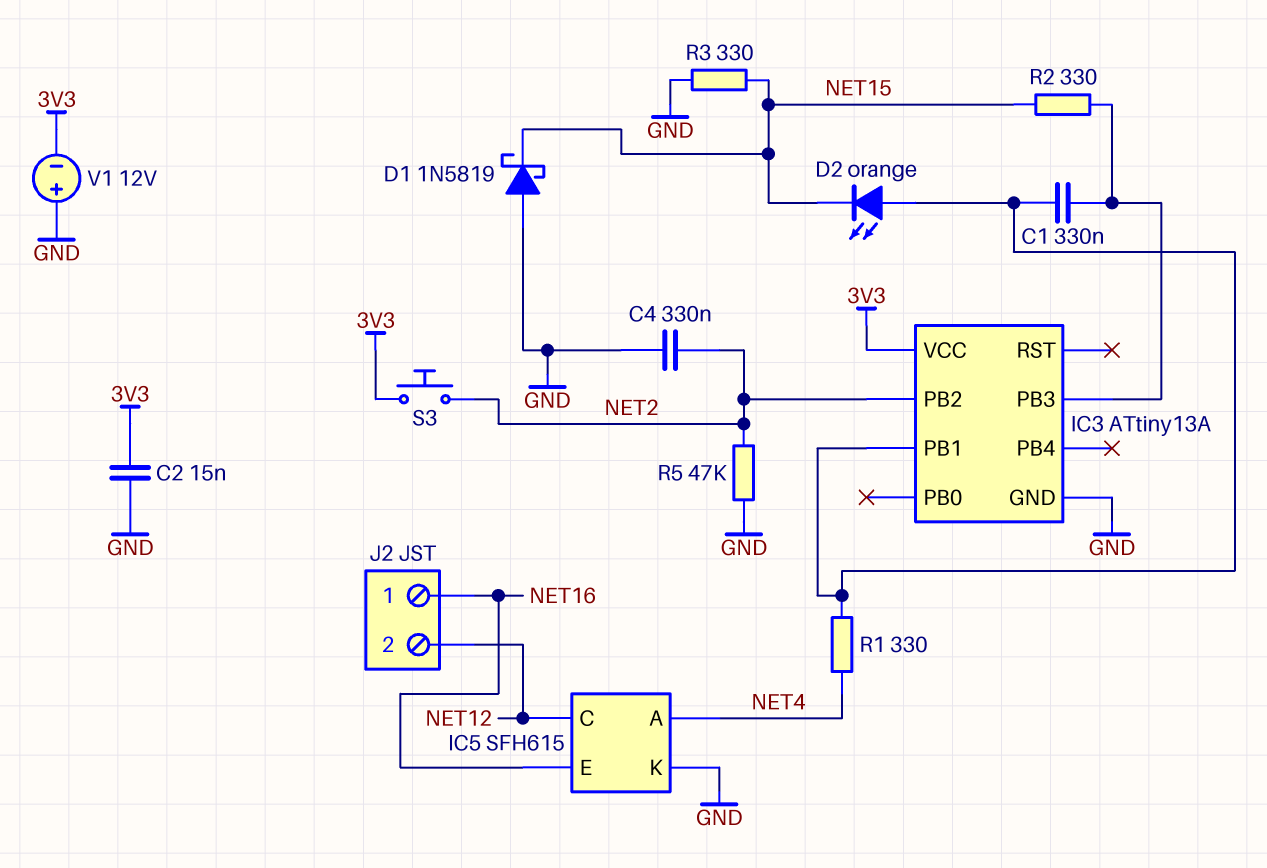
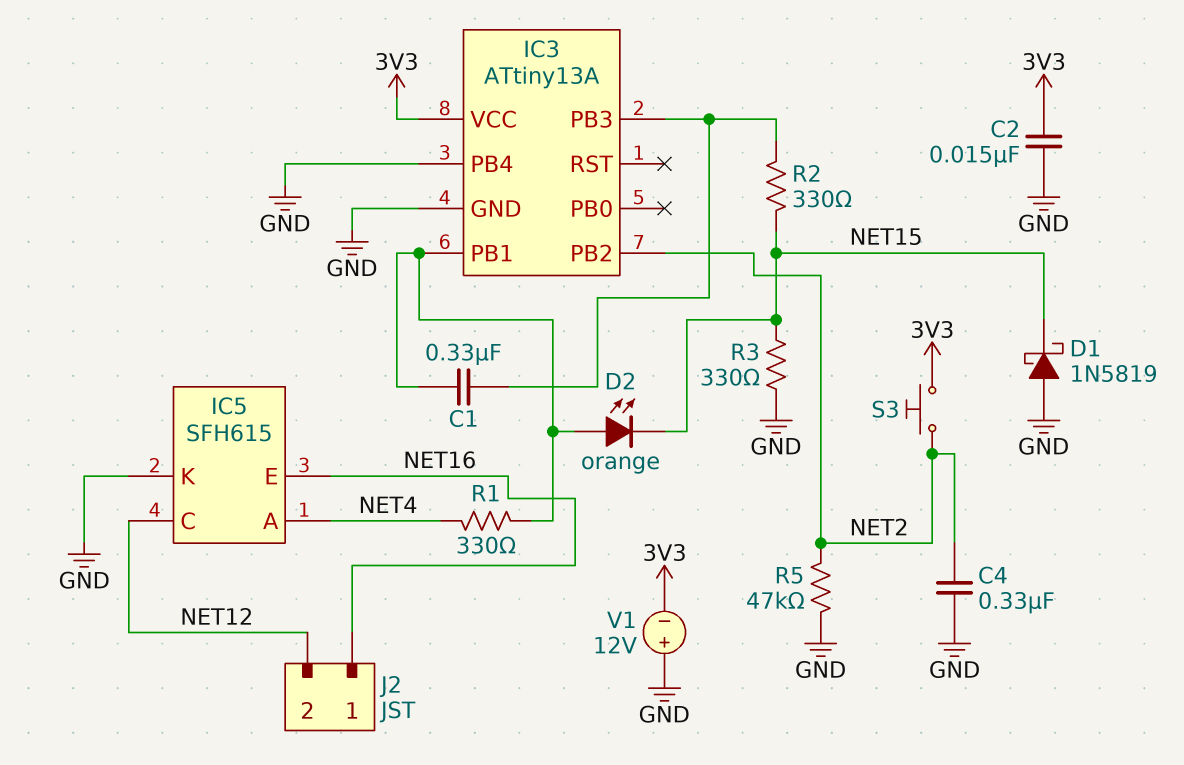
IC3 pin PB4: none -> GND

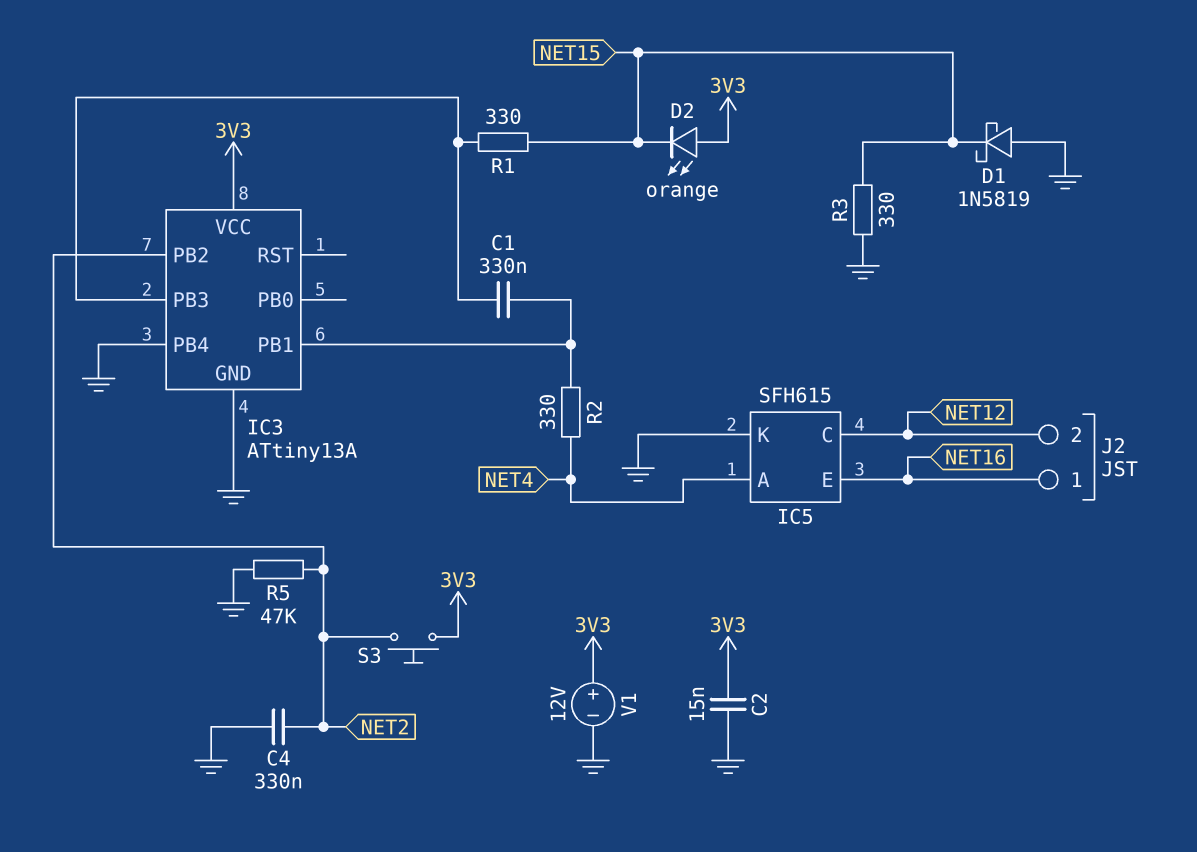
D2: LED orange (A IC3/PB1, K NET15) -> LED orange (A 3V3, K NET15)
R1: 330 (IC3/PB1, NET4) -> 330 (IC3/PB3, NET15)
R2: 330 (IC3/PB3, NET15) -> 330 (IC3/PB1, NET4)
V1: 12V (plus GND, minus 3V3) -> 12V (plus 3V3, minus GND)

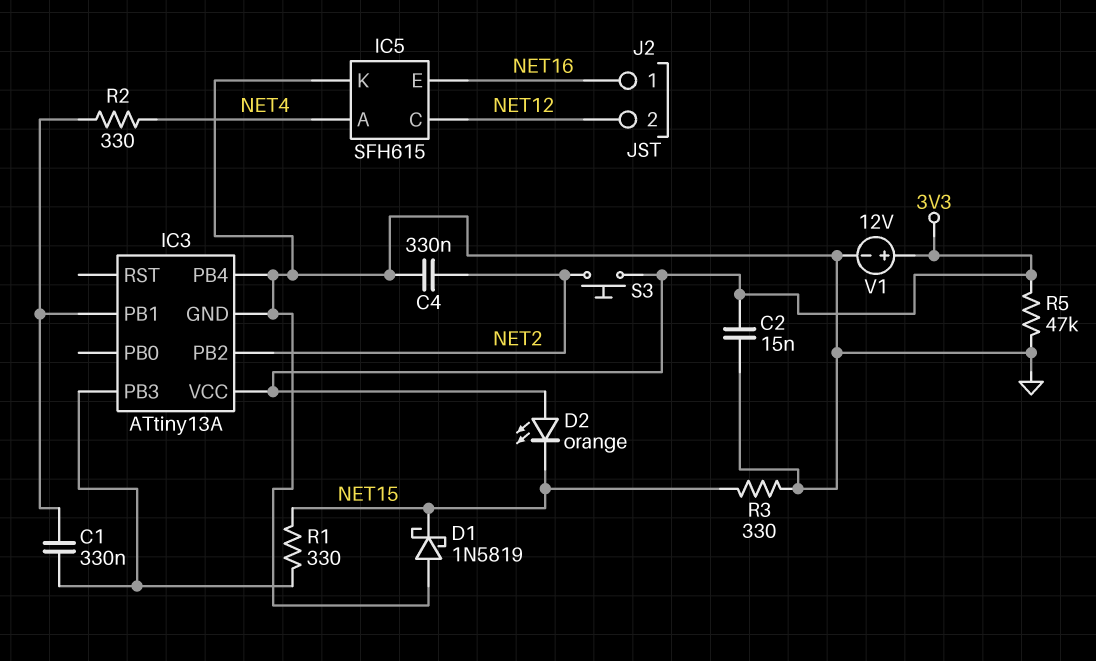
R5: 47k (GND, NET2) -> 47k (3V3, GND)

